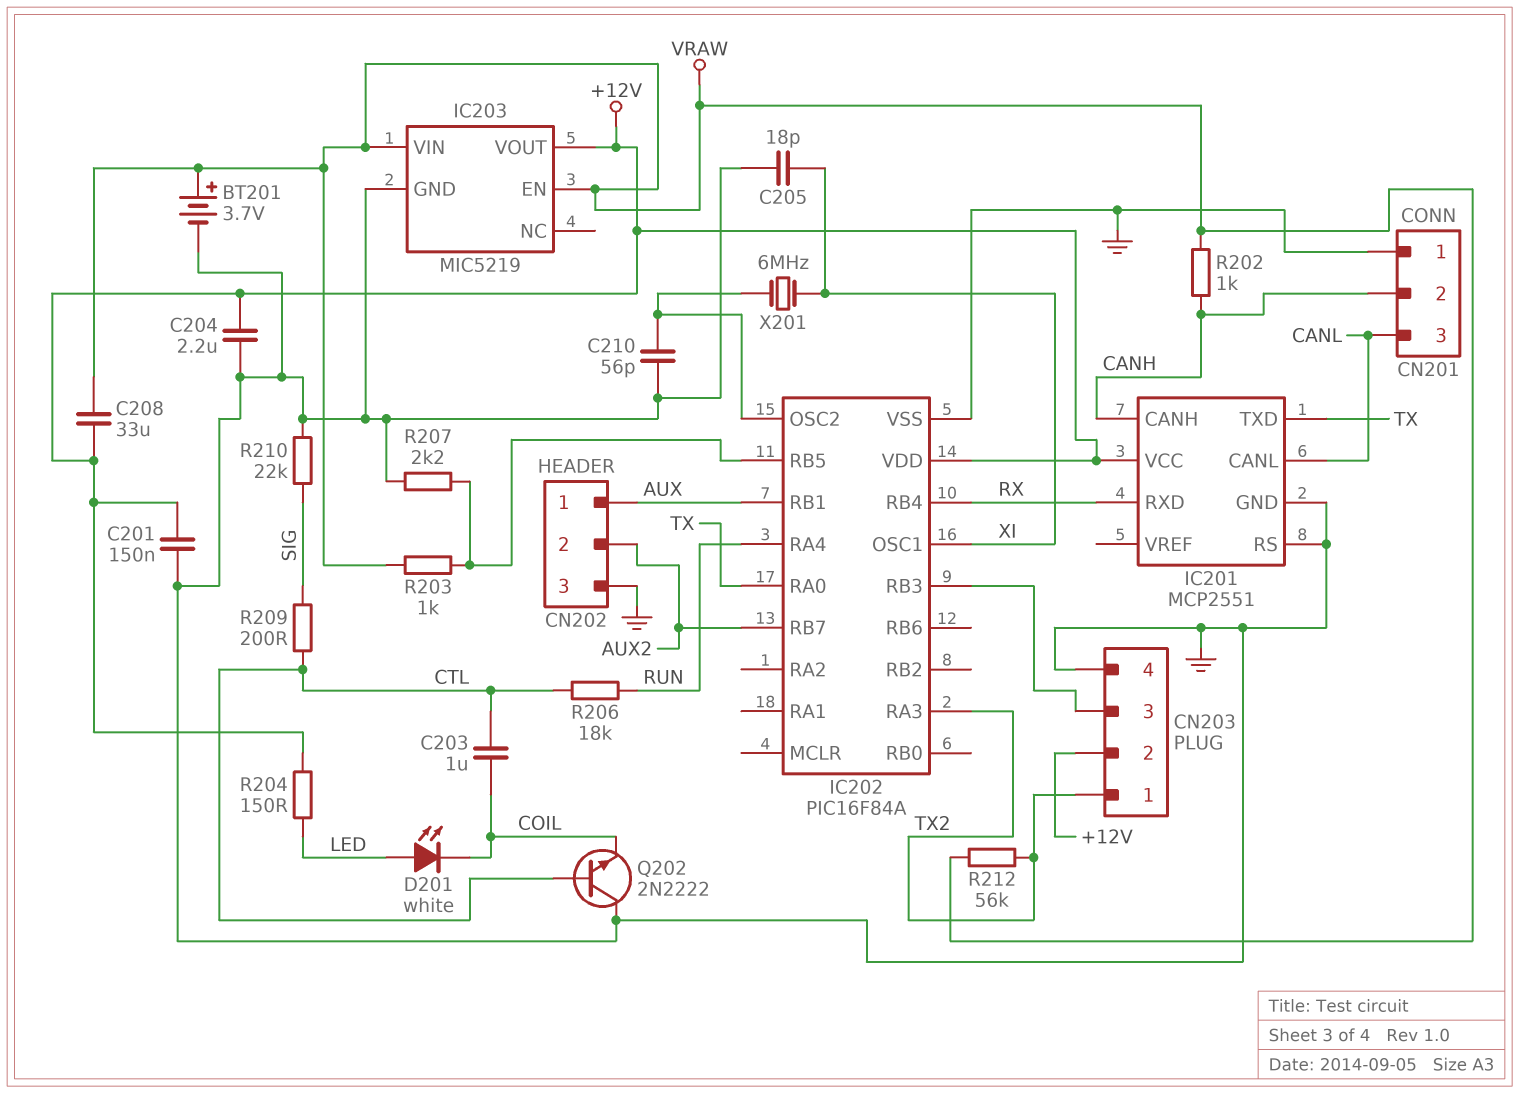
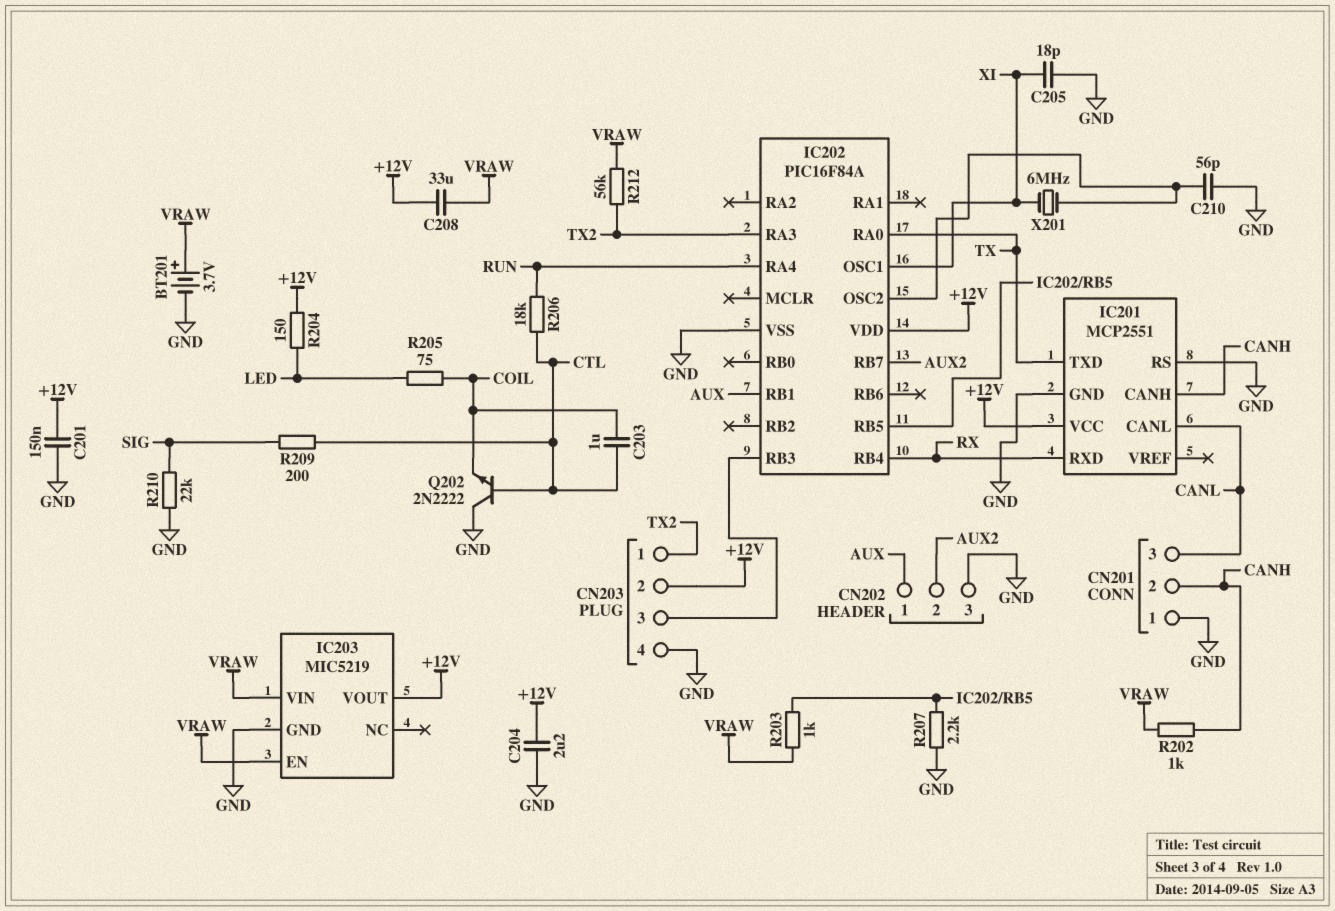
D201: LED white (A LED, K COIL) -> none
R205: none -> 75 (COIL, LED)

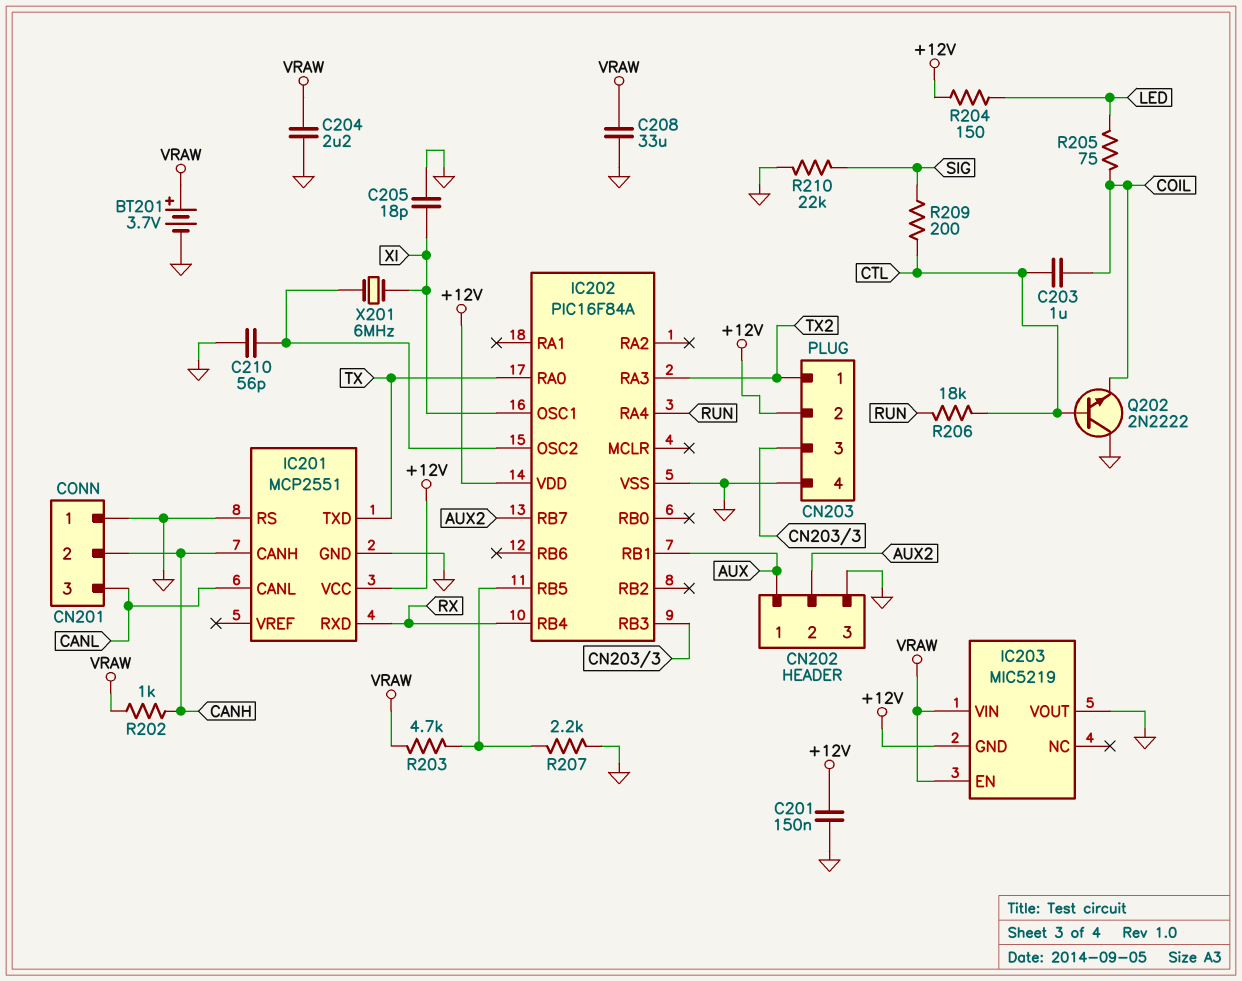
C204: 2.2uF (+12V, GND) -> 2.2uF (GND, VRAW)
C208: 33uF (+12V, VRAW) -> 33uF (GND, VRAW)
IC203 pin GND: GND -> +12V
IC203 pin VOUT: +12V -> GND
R203: 1k (IC202/RB5, VRAW) -> 4.7k (IC202/RB5, VRAW)
R212: 56k (TX2, VRAW) -> none

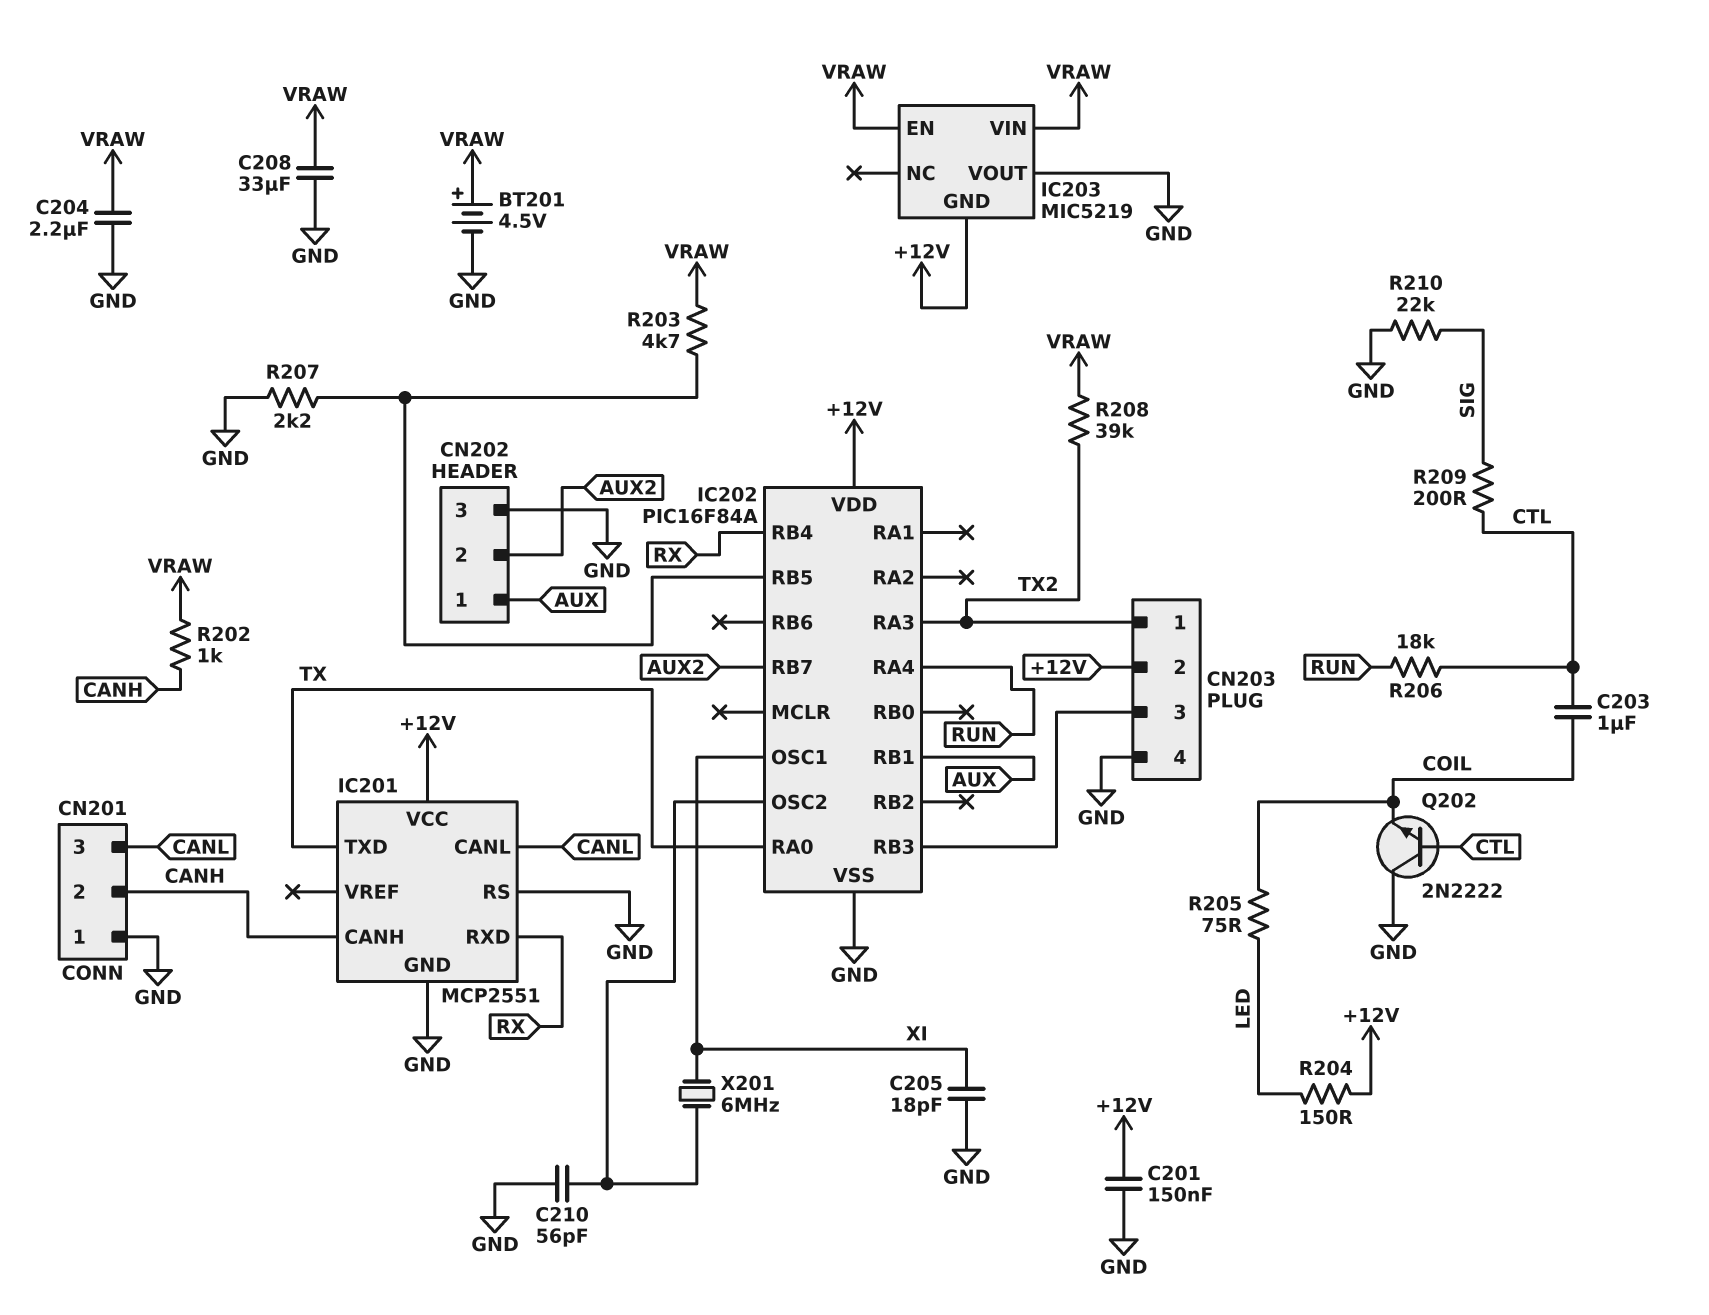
BT201: 3.7V (plus VRAW, minus GND) -> 4.5V (plus VRAW, minus GND)
R208: none -> 39k (TX2, VRAW)

